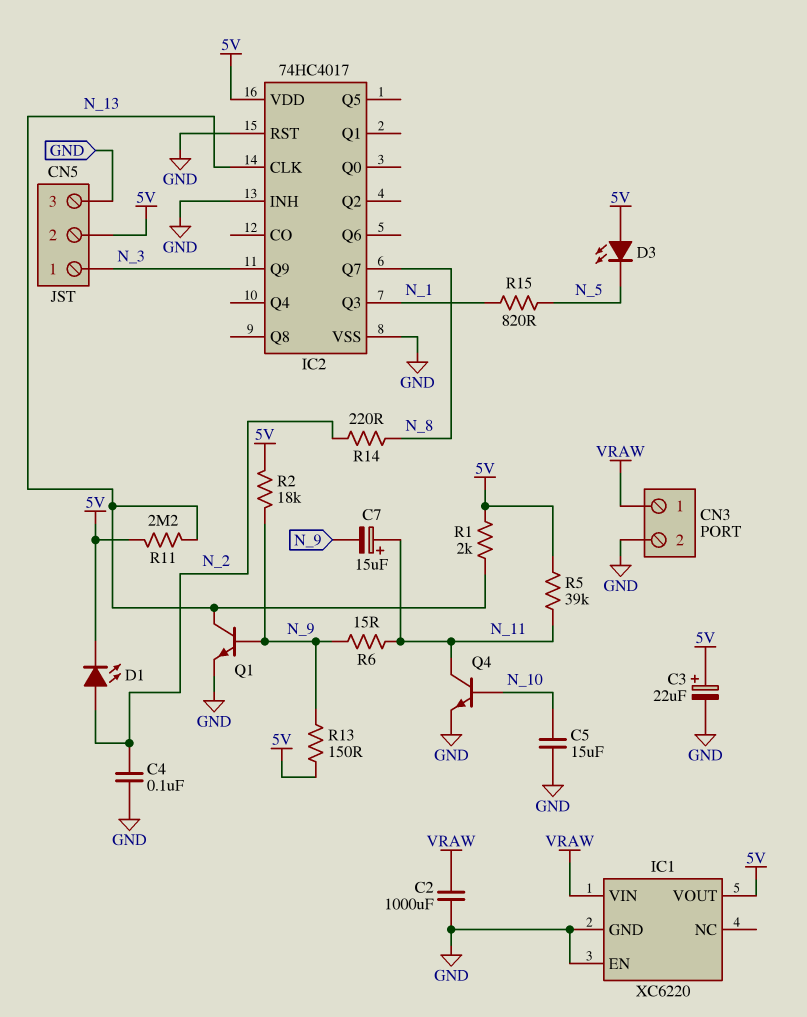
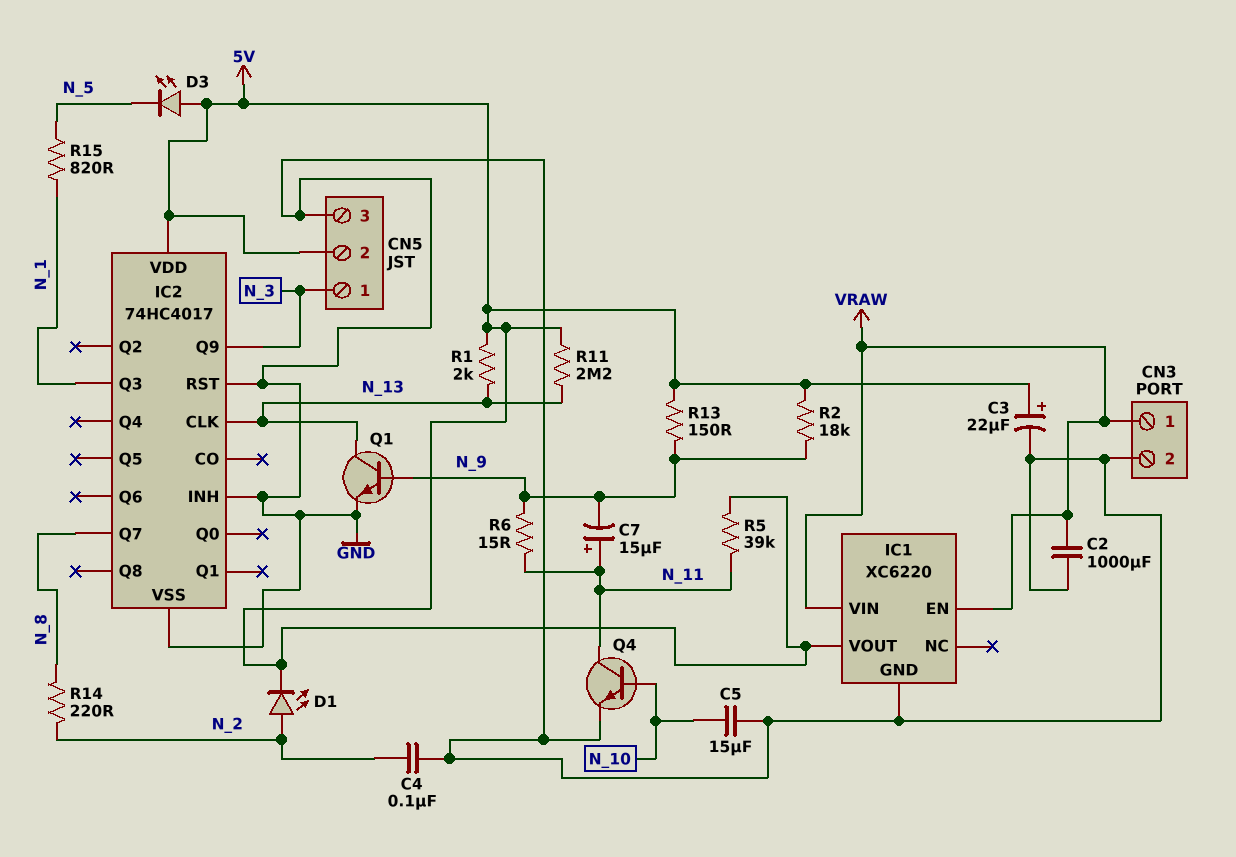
IC1 pin EN: GND -> VRAW

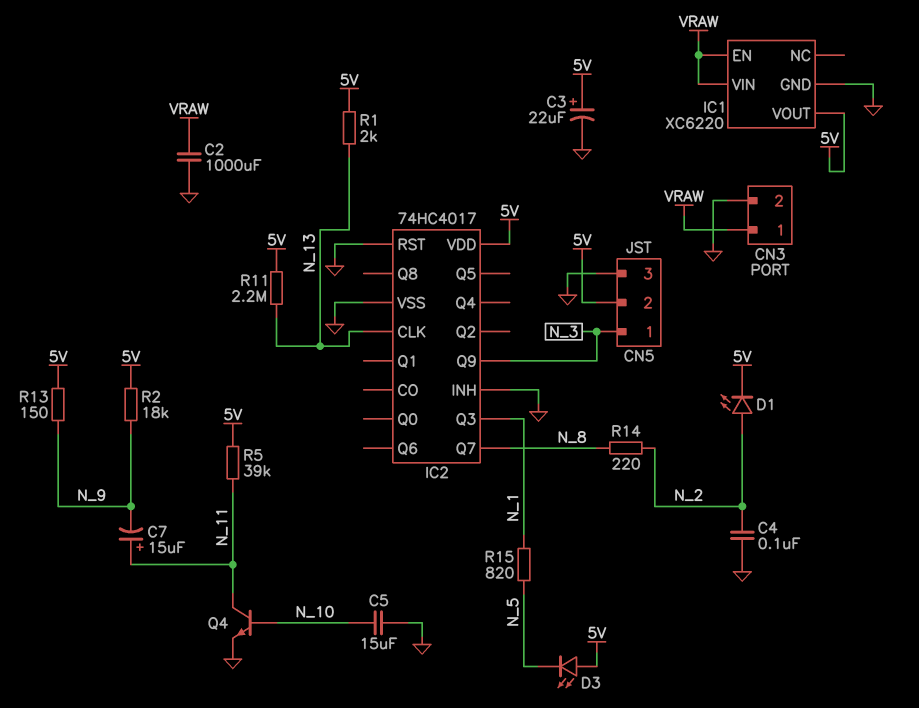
Q1: NPN (B N_9, C N_13, E GND) -> none
R6: 15 (N_9, N_11) -> none

